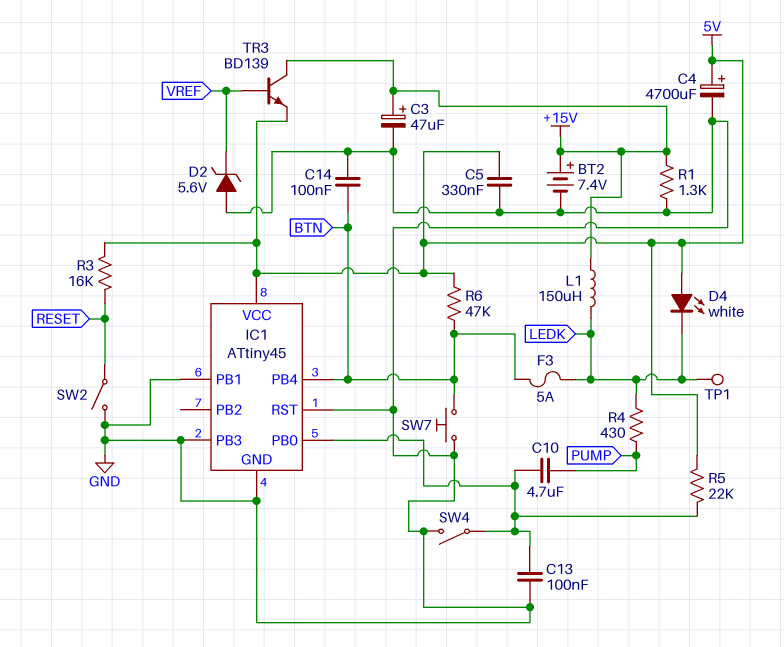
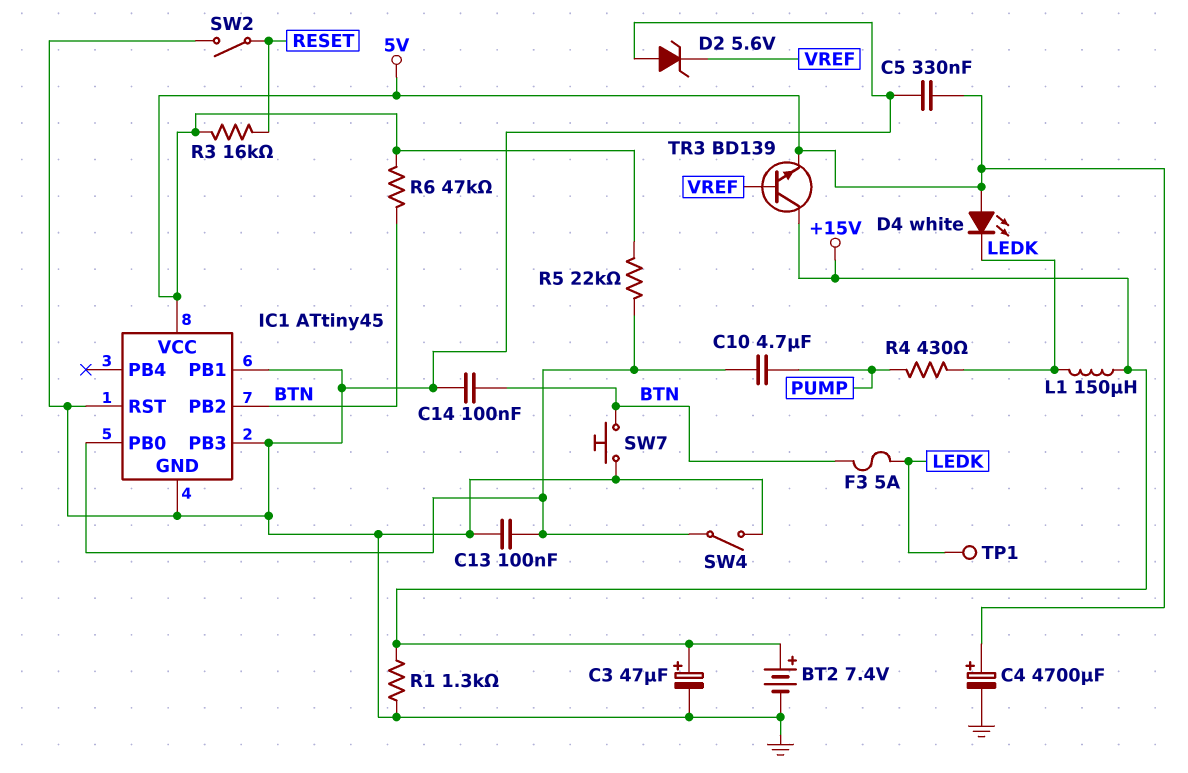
IC1 pin PB2: none -> BTN
IC1 pin PB4: BTN -> none

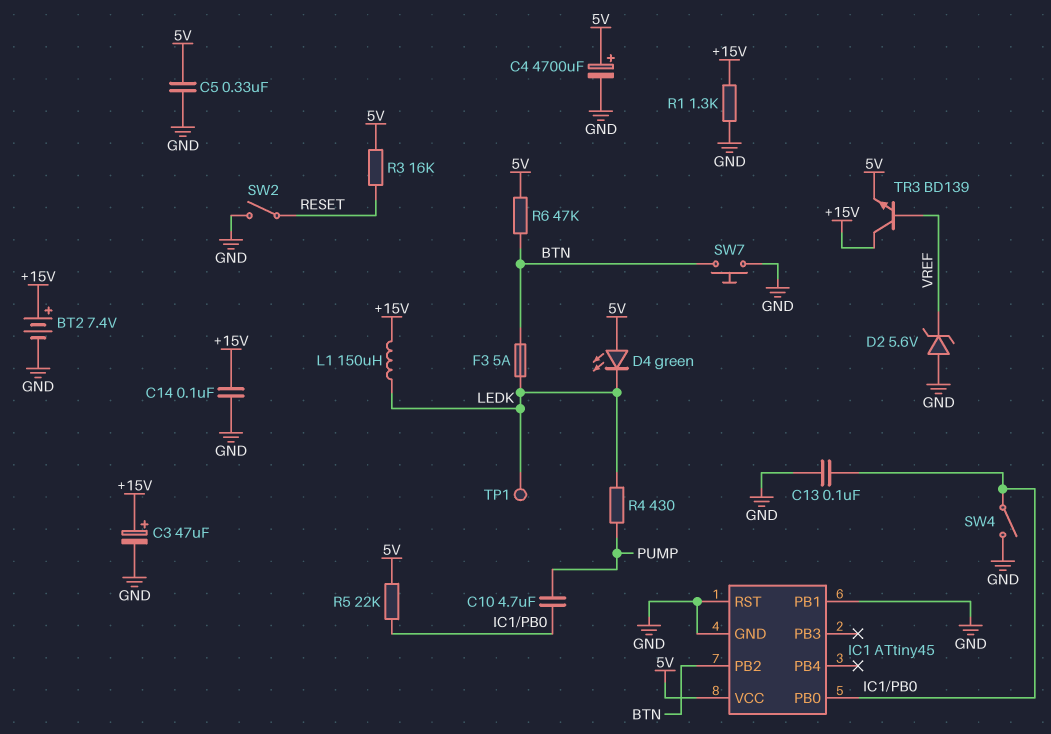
C14: 100nF (BTN, GND) -> 100nF (+15V, GND)
D4: LED white (A 5V, K LEDK) -> LED green (A 5V, K LEDK)
IC1 pin PB3: GND -> none

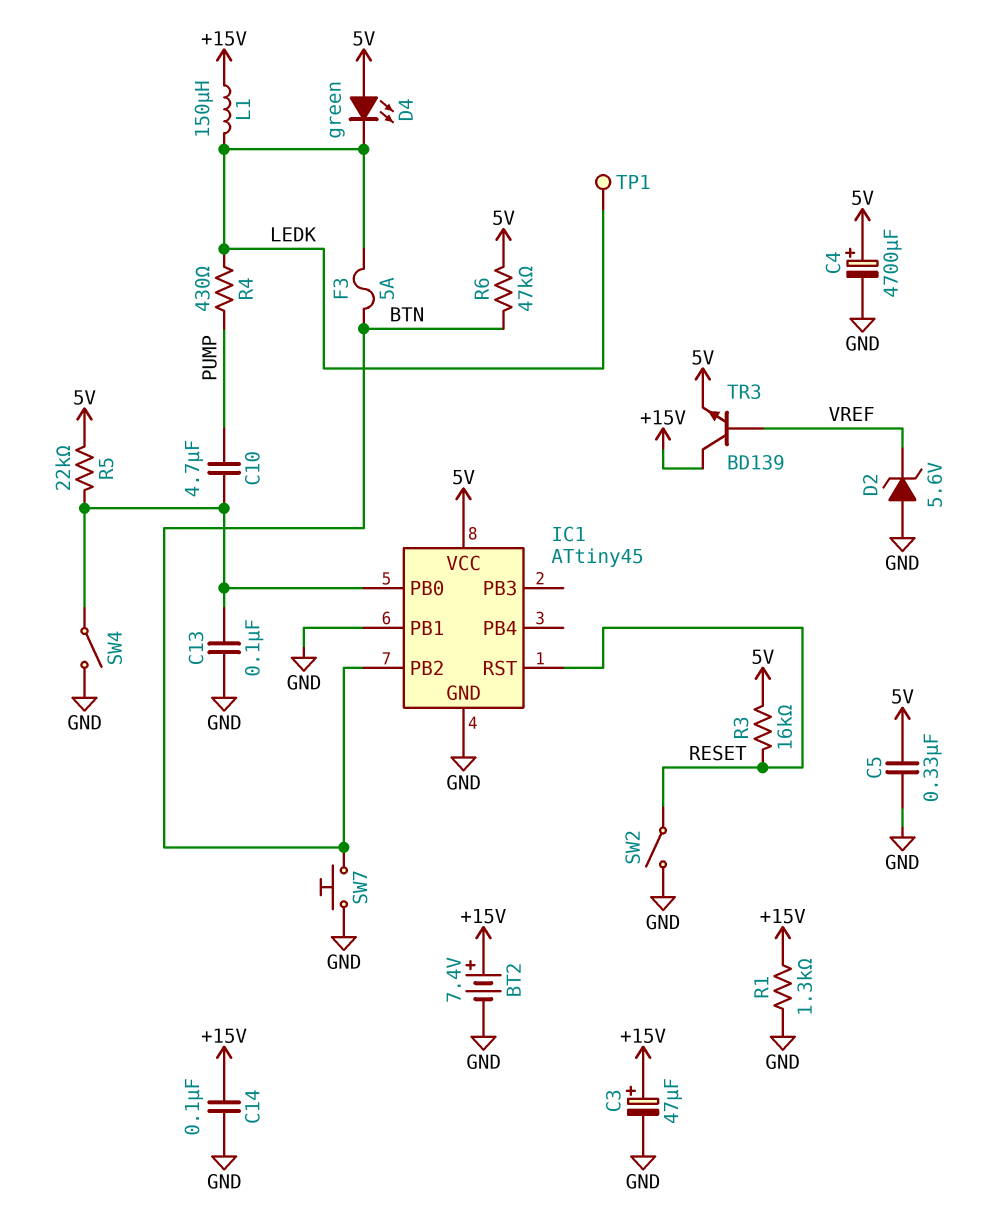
IC1 pin RST: GND -> RESET

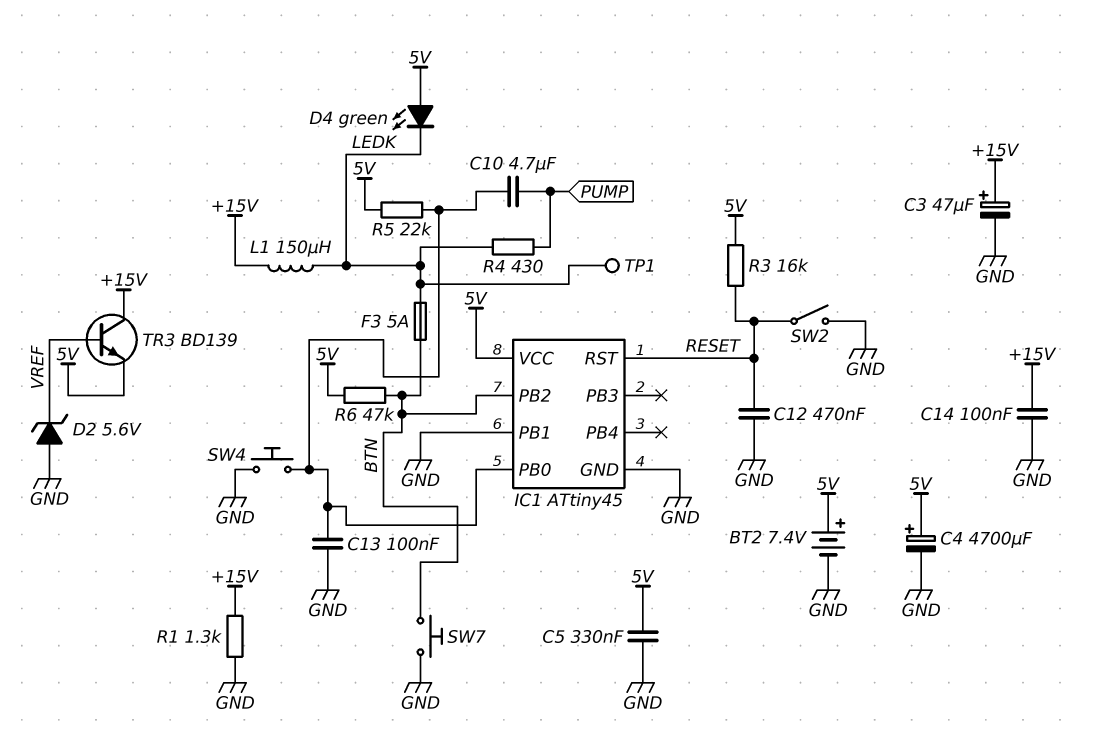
BT2: 7.4V (plus +15V, minus GND) -> 7.4V (plus 5V, minus GND)
C12: none -> 470nF (GND, RESET)
SW4: switch (GND, IC1/PB0) -> button (GND, IC1/PB0)

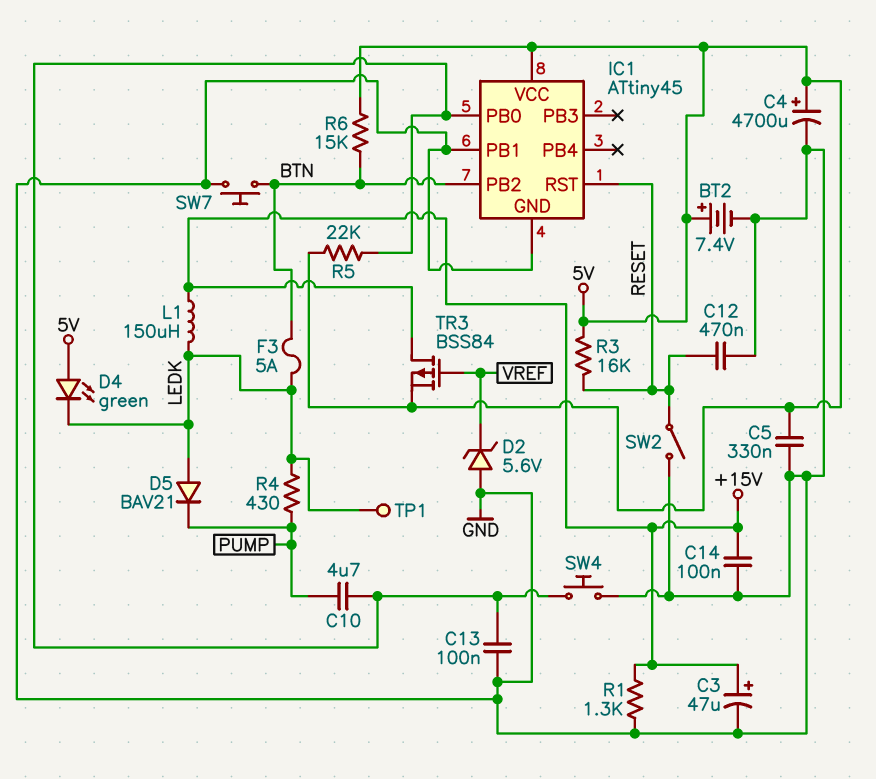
D5: none -> diode BAV21 (A LEDK, K PUMP)
R6: 47k (5V, BTN) -> 15k (5V, BTN)
TR3: NPN BD139 (B VREF, C +15V, E 5V) -> PMOS BSS84 (G VREF, D +15V, S 5V)

